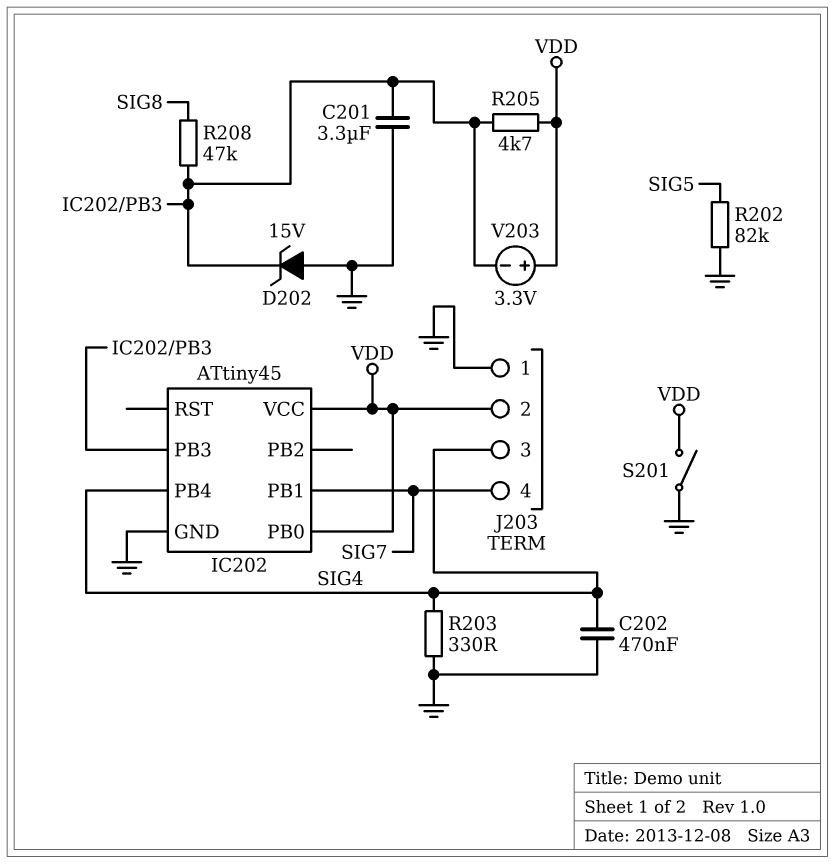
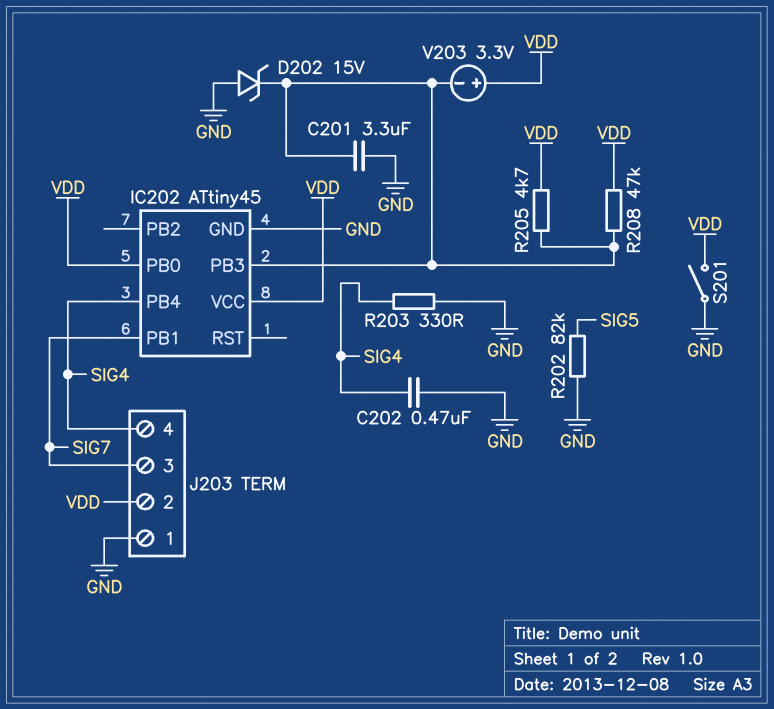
J203 pin 3: SIG4 -> SIG7
J203 pin 4: SIG7 -> SIG4
R208: 47k (IC202/PB3, SIG8) -> 47k (IC202/PB3, VDD)

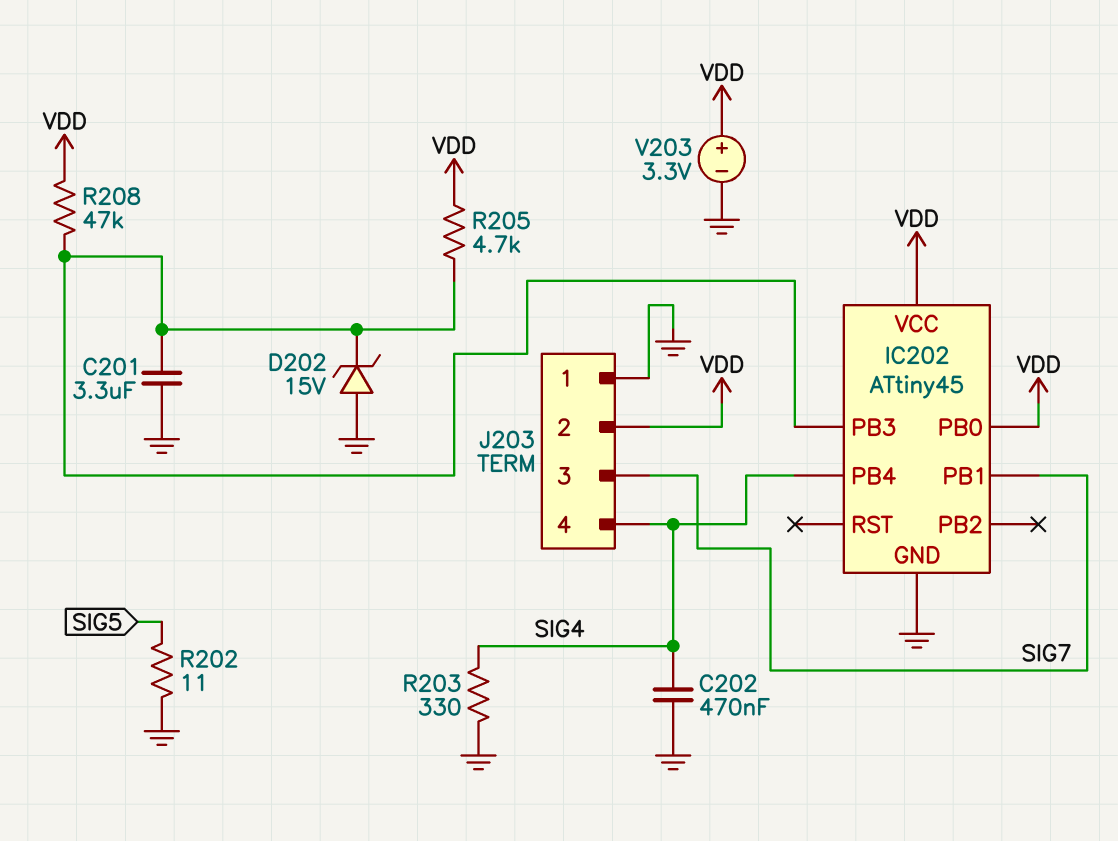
R202: 82k (GND, SIG5) -> 11 (GND, SIG5)
S201: switch (GND, VDD) -> none
V203: 3.3V (plus VDD, minus IC202/PB3) -> 3.3V (plus VDD, minus GND)

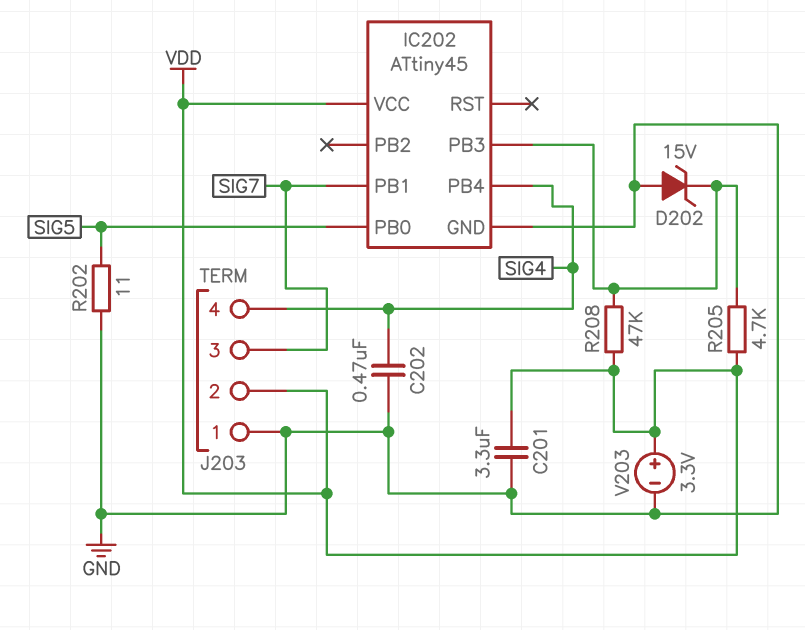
C201: 3.3uF (GND, IC202/PB3) -> 3.3uF (GND, VDD)
IC202 pin PB0: VDD -> SIG5
R203: 330 (GND, SIG4) -> none

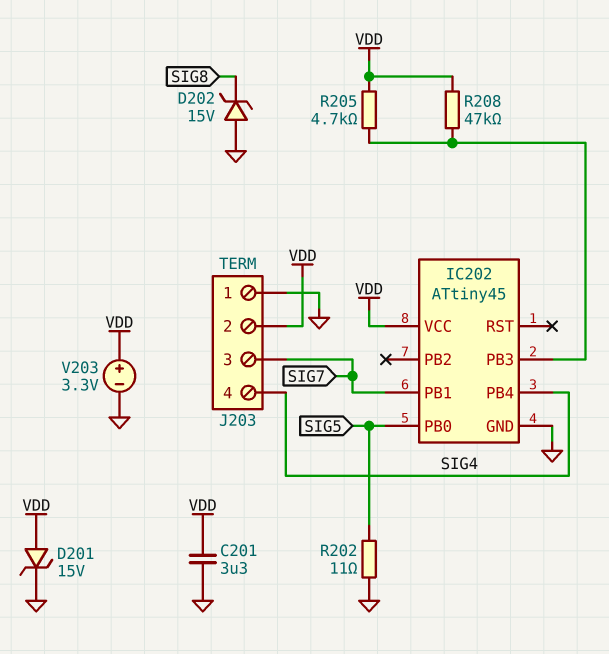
C202: 470nF (GND, SIG4) -> none
D201: none -> zener 15V (A VDD, K GND)
D202: zener 15V (A GND, K IC202/PB3) -> zener 15V (A GND, K SIG8)

